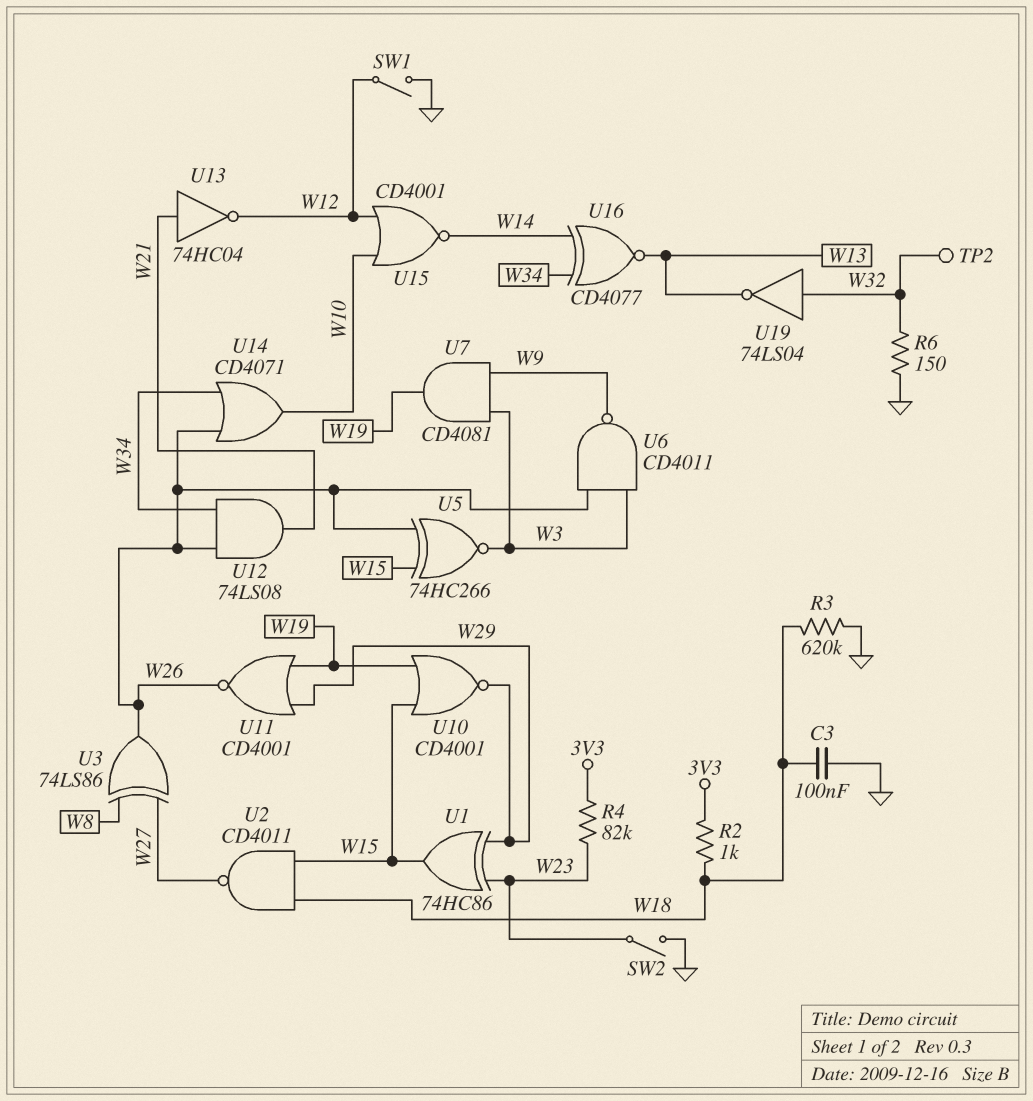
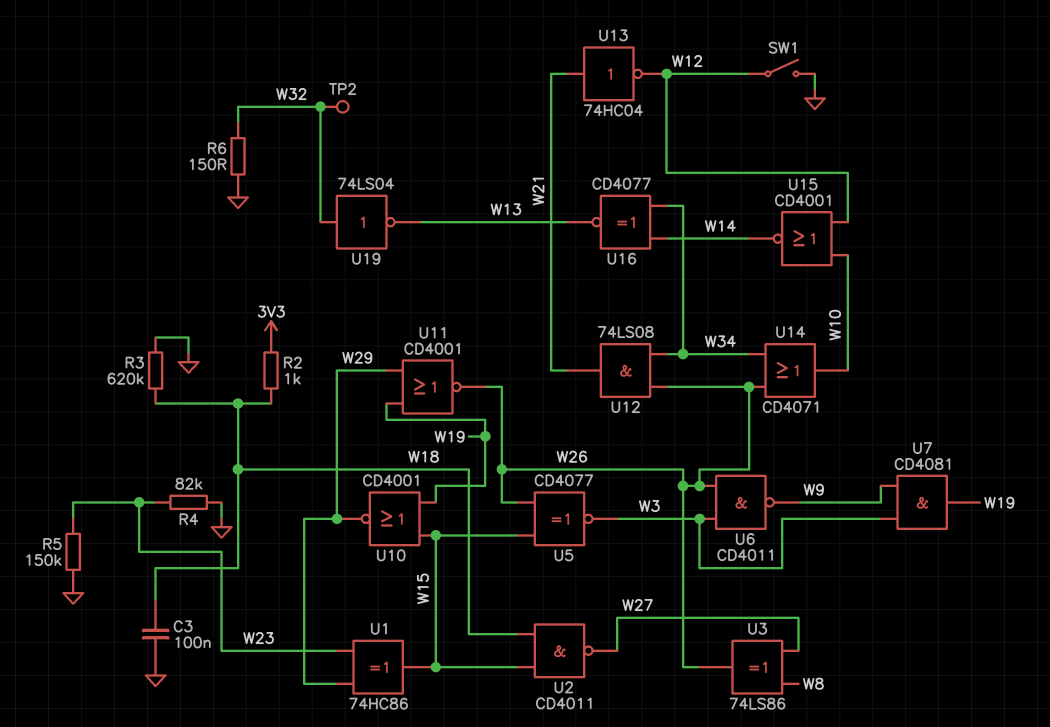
R4: 82k (3V3, W23) -> 82k (GND, W23)
R5: none -> 150k (GND, W23)
SW2: switch (GND, W23) -> none
U5: XNOR 74HC266 (in W15, in W26, out W3) -> XNOR CD4077 (in W15, in W26, out W3)

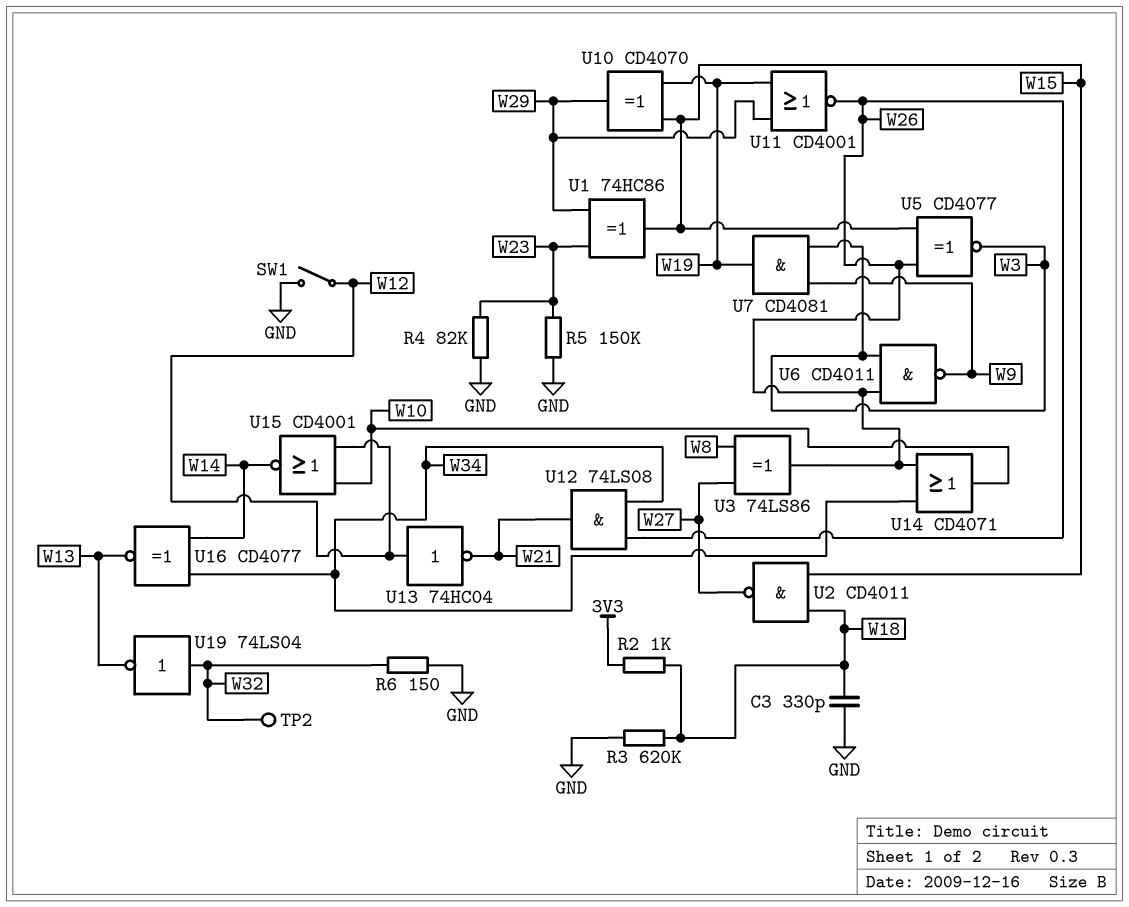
C3: 100nF (GND, W18) -> 330pF (GND, W18)
U10: NOR CD4001 (in W15, in W19, out W29) -> XOR CD4070 (in W15, in W19, out W29)
U13: NOT 74HC04 (in W21, out W12) -> NOT 74HC04 (in W12, out W21)

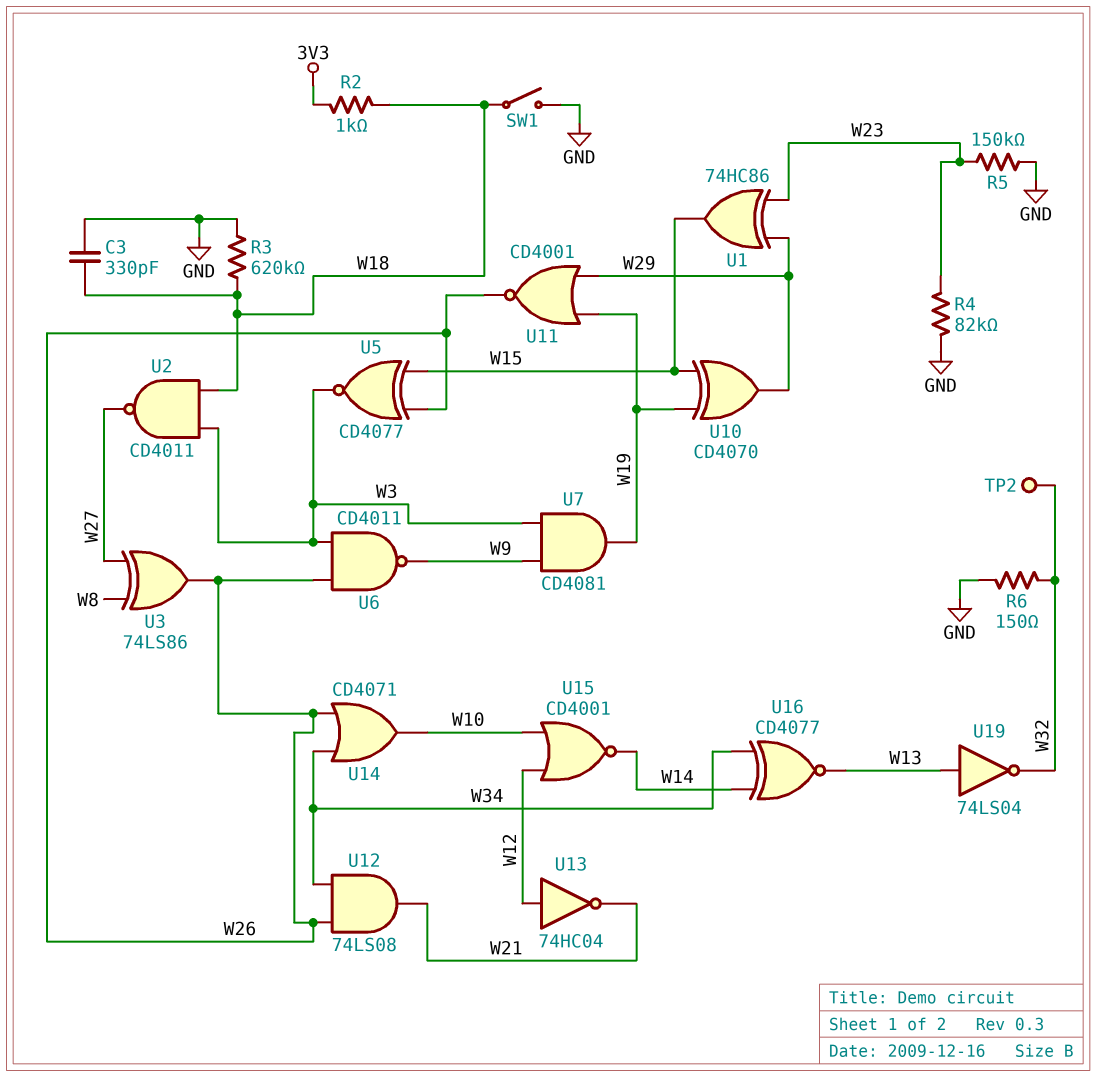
SW1: switch (GND, W12) -> switch (GND, W18)
U2: NAND CD4011 (in W15, in W18, out W27) -> NAND CD4011 (in W3, in W18, out W27)
U19: NOT 74LS04 (in W32, out W13) -> NOT 74LS04 (in W13, out W32)

